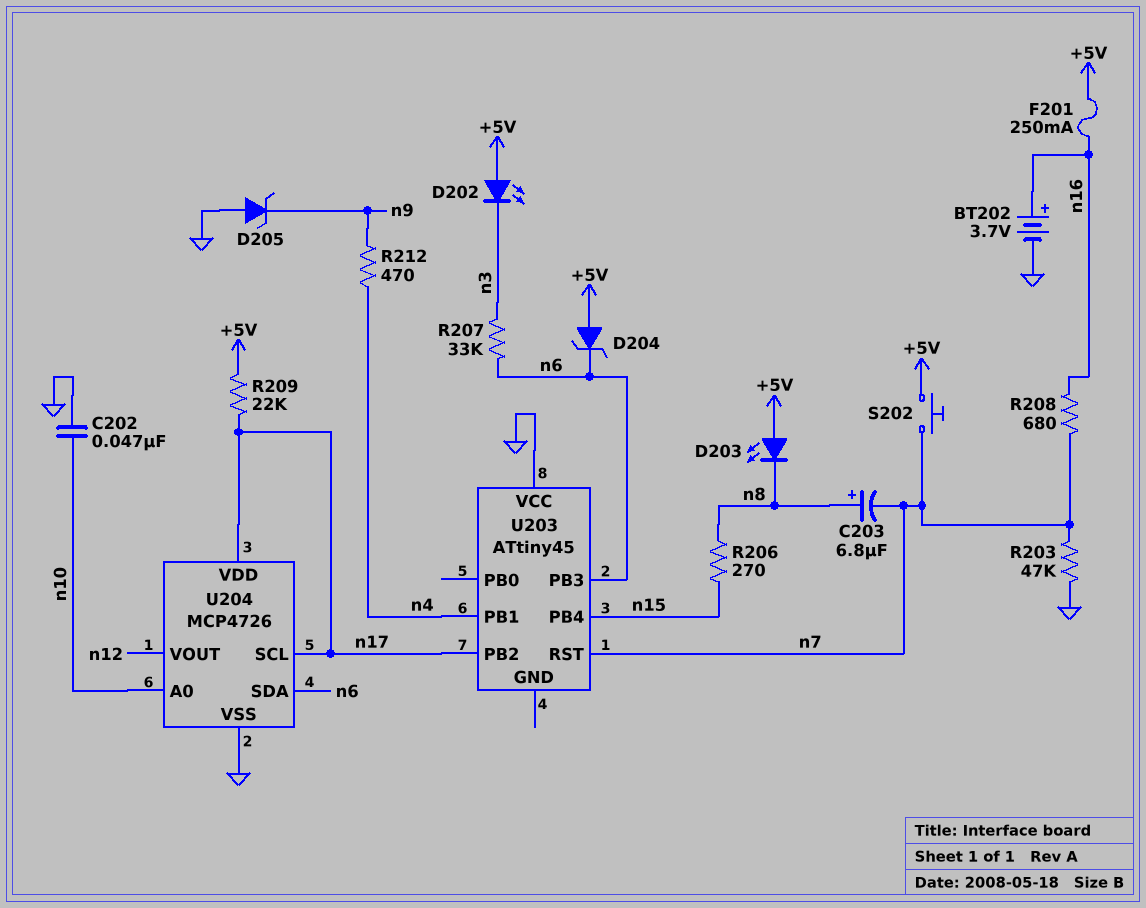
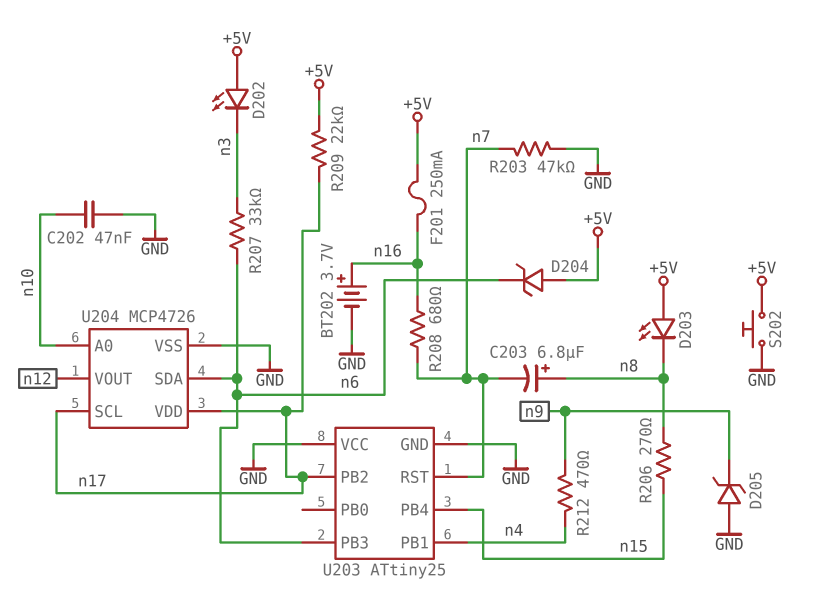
S202: button (+5V, n7) -> button (+5V, GND)
U203: ATtiny45 -> ATtiny25
U203 pin GND: none -> GND

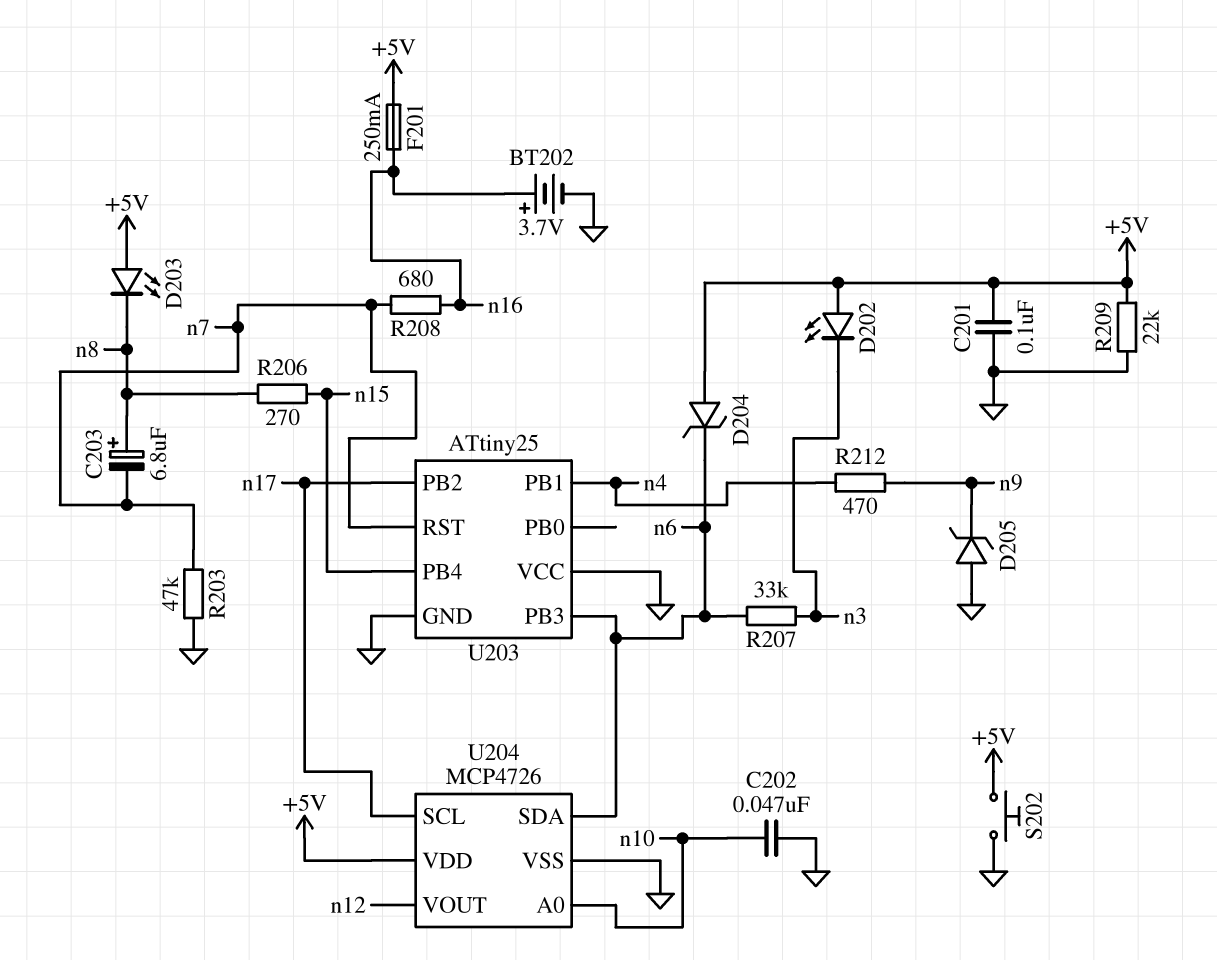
C201: none -> 100nF (+5V, GND)
R209: 22k (+5V, n17) -> 22k (+5V, GND)
U204 pin VDD: n17 -> +5V

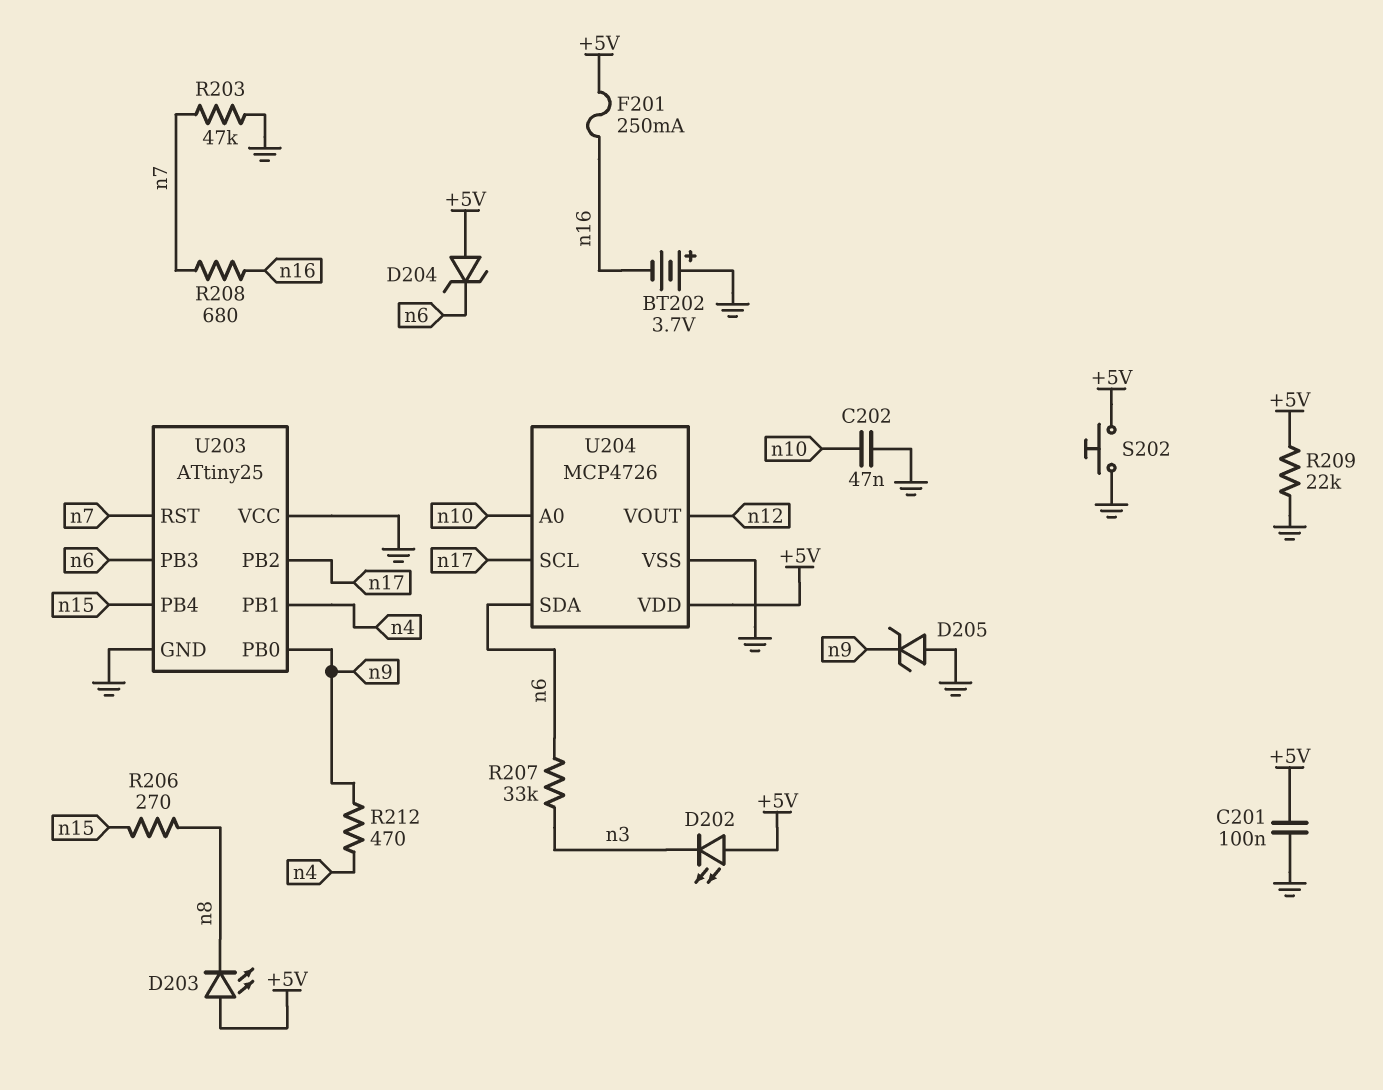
BT202: 3.7V (plus n16, minus GND) -> 3.7V (plus GND, minus n16)
C203: 6.8uF (plus n8, minus n7) -> none
U203 pin PB0: none -> n9

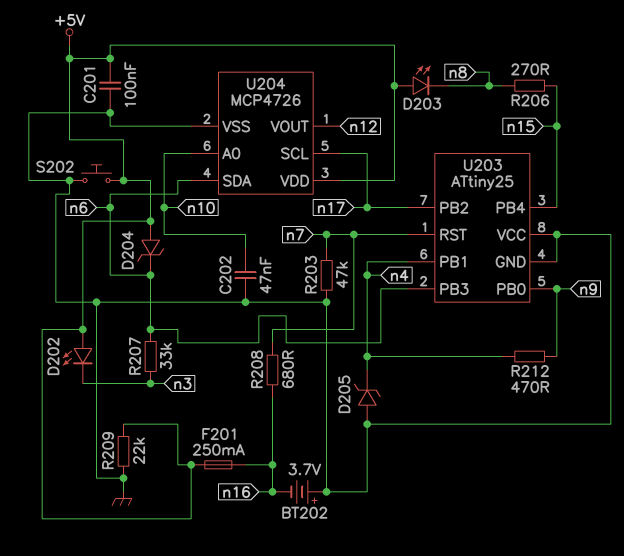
D205: zener (A GND, K n9) -> zener (A GND, K n4)

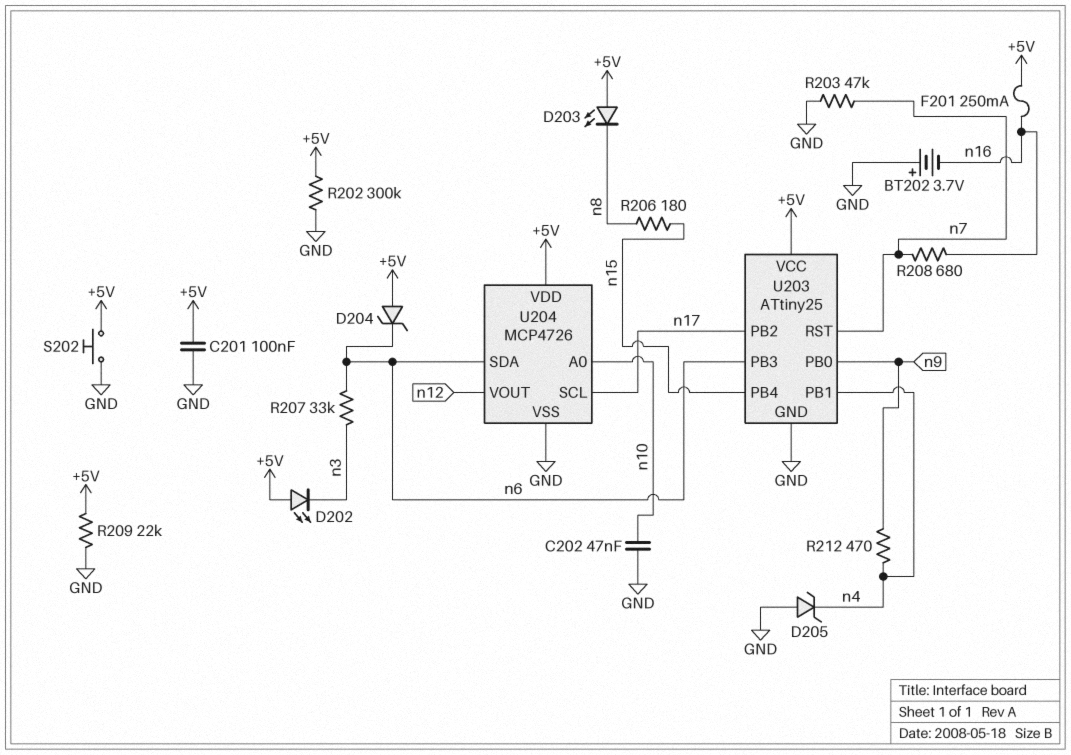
R202: none -> 300k (+5V, GND)
R206: 270 (n8, n15) -> 180 (n8, n15)
U203 pin VCC: GND -> +5V

